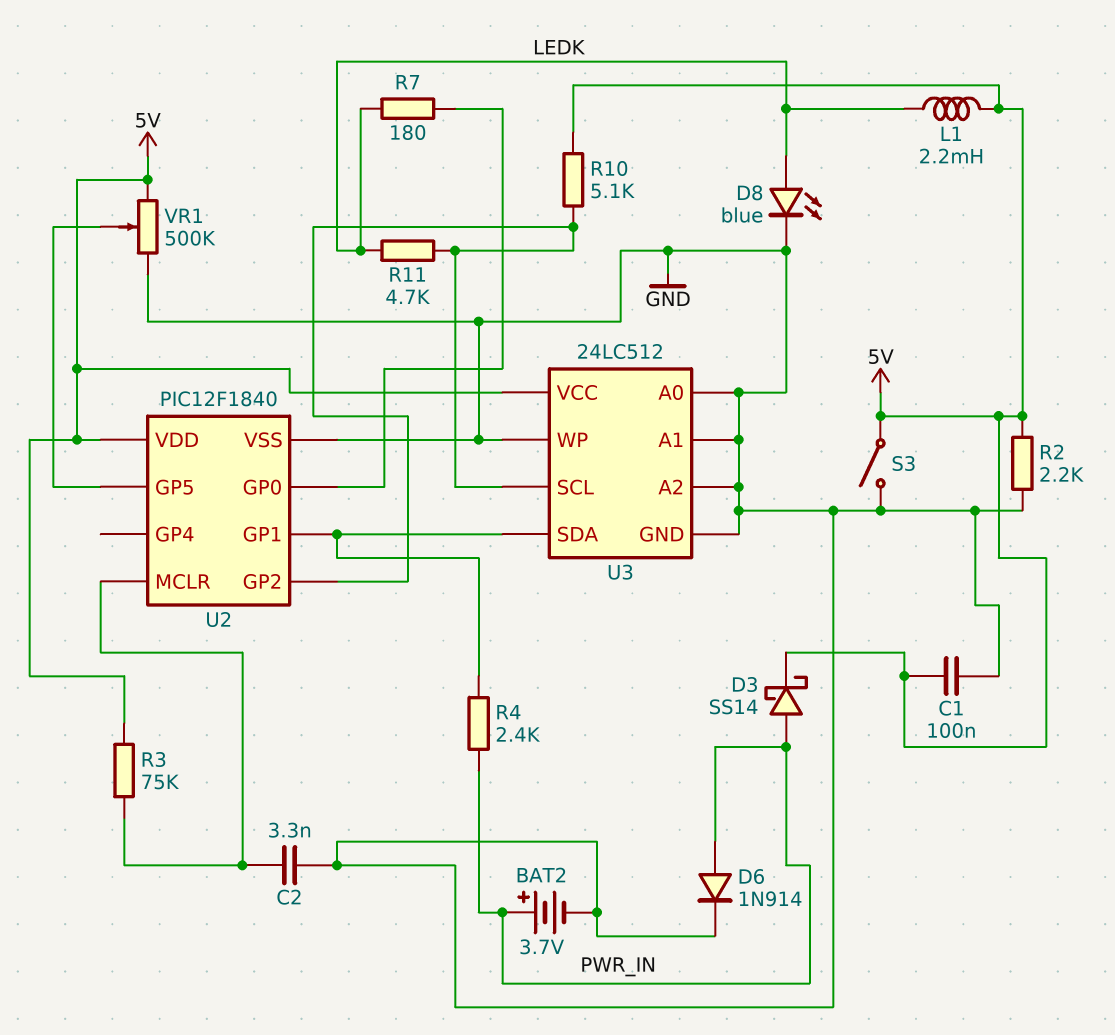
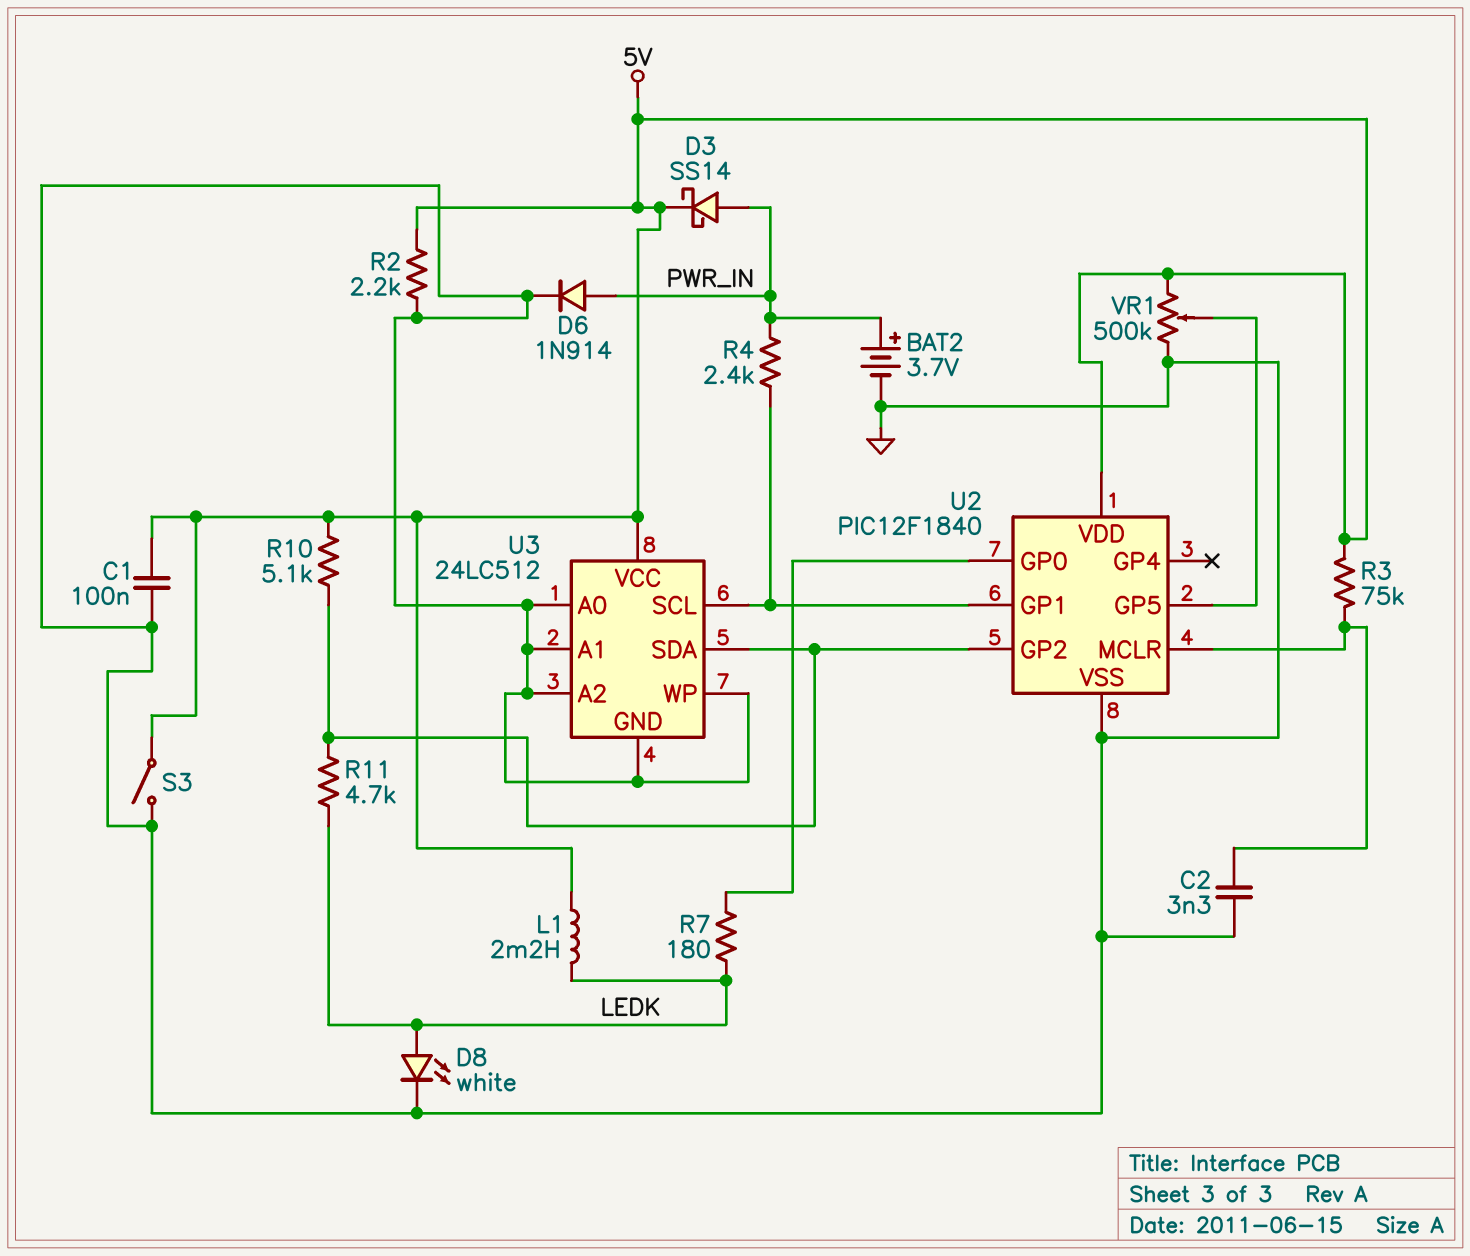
D8: LED blue (A LEDK, K GND) -> LED white (A LEDK, K GND)
U3 pin SCL: U2/GP2 -> U2/GP1
U3 pin SDA: U2/GP1 -> U2/GP2

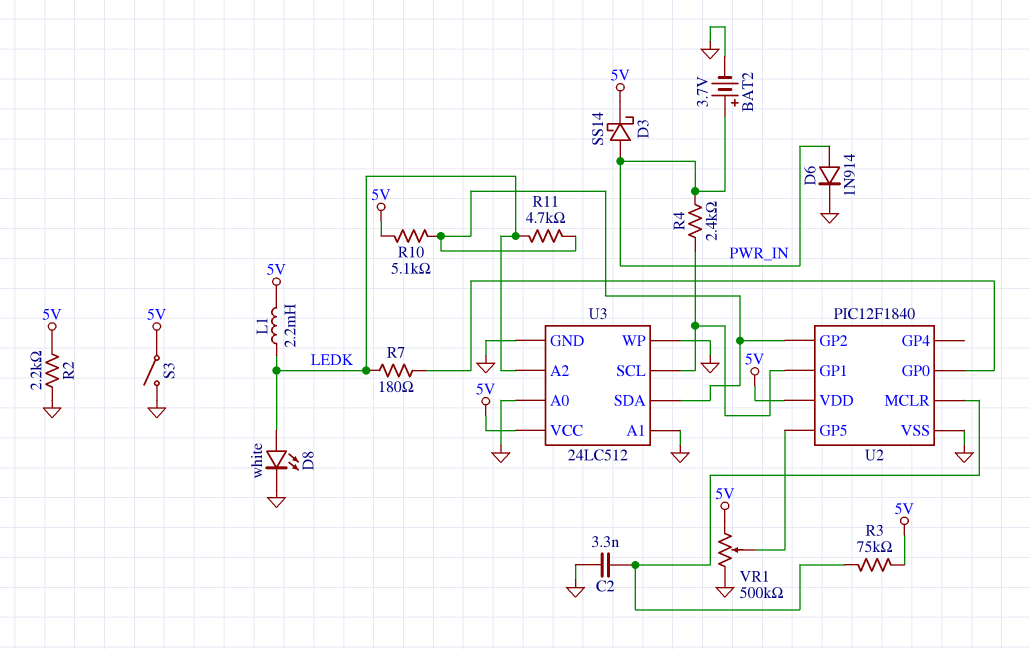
C1: 100nF (5V, GND) -> none
U3 pin A2: GND -> LEDK

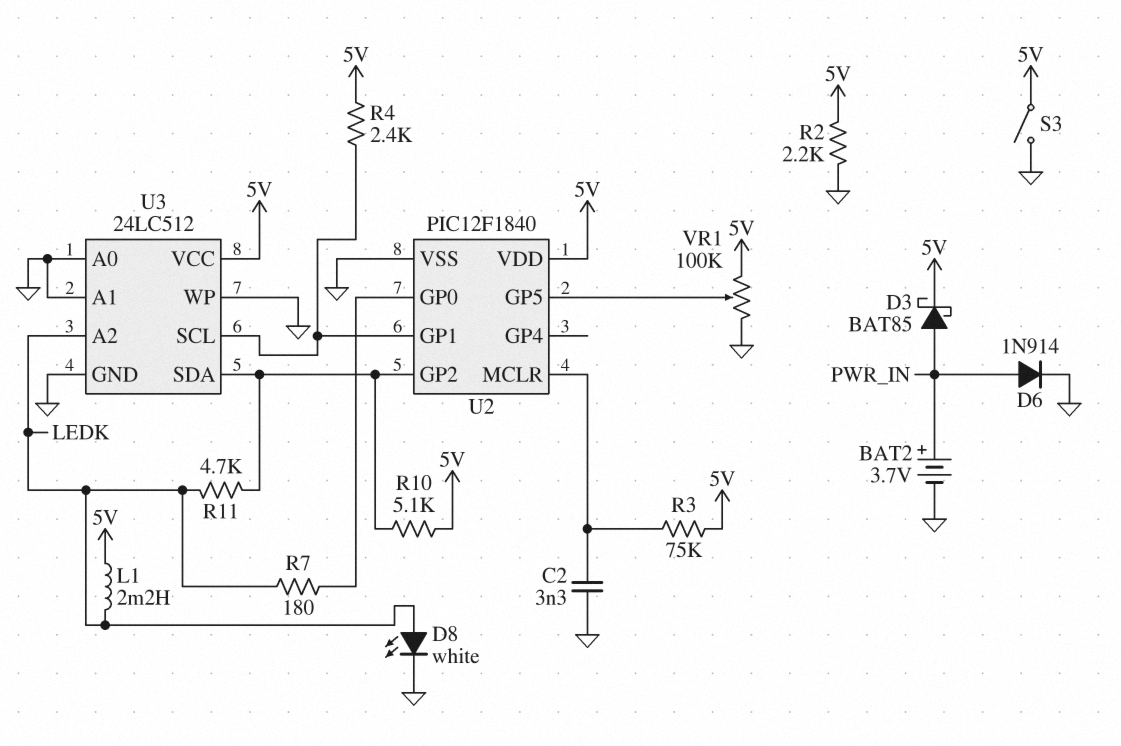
D3: schottky SS14 (A PWR_IN, K 5V) -> schottky BAT85 (A PWR_IN, K 5V)
R4: 2.4k (PWR_IN, U2/GP1) -> 2.4k (5V, U2/GP1)
VR1: 500k (5V, GND, wiper U2/GP5) -> 100k (5V, GND, wiper U2/GP5)

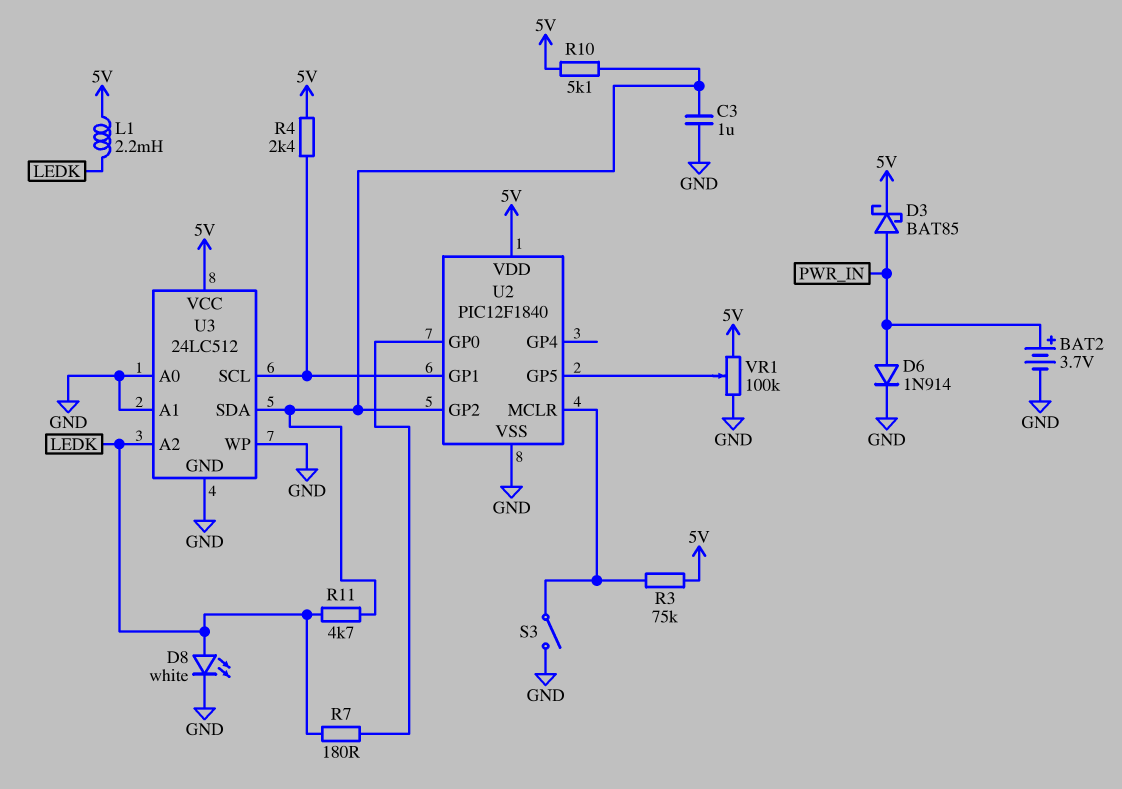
C2: 3.3nF (GND, U2/MCLR) -> none
C3: none -> 1uF (GND, U2/GP2)
R2: 2.2k (5V, GND) -> none
S3: switch (5V, GND) -> switch (GND, U2/MCLR)

